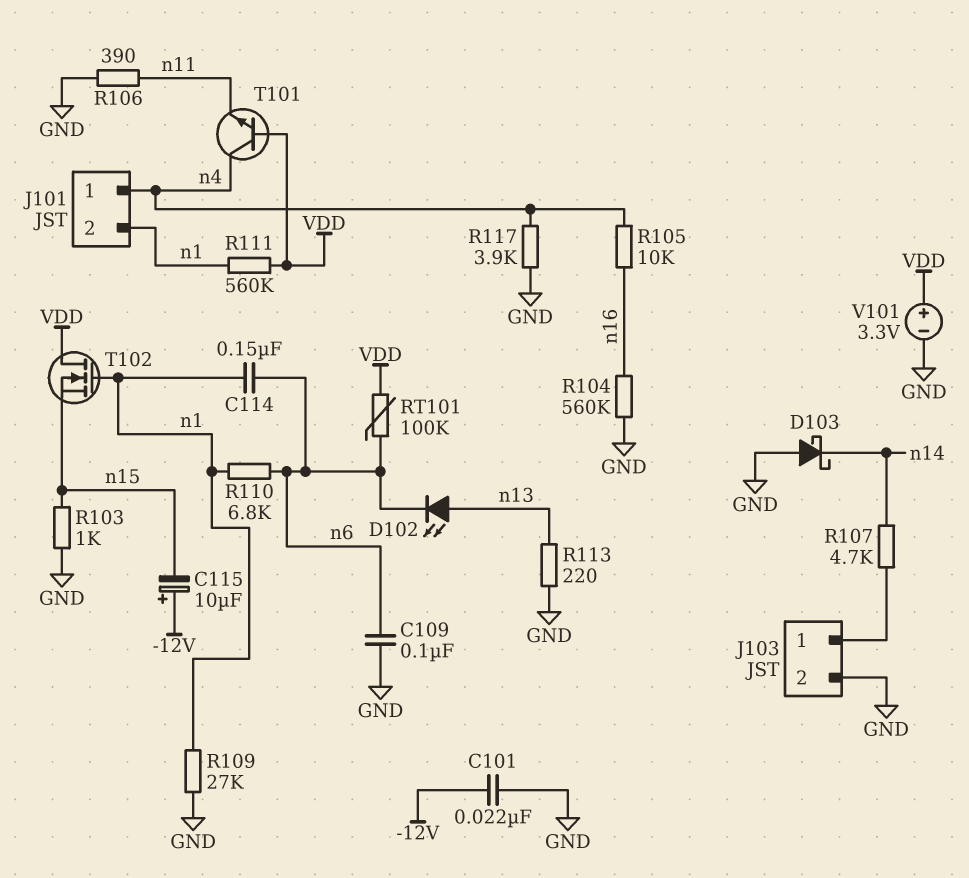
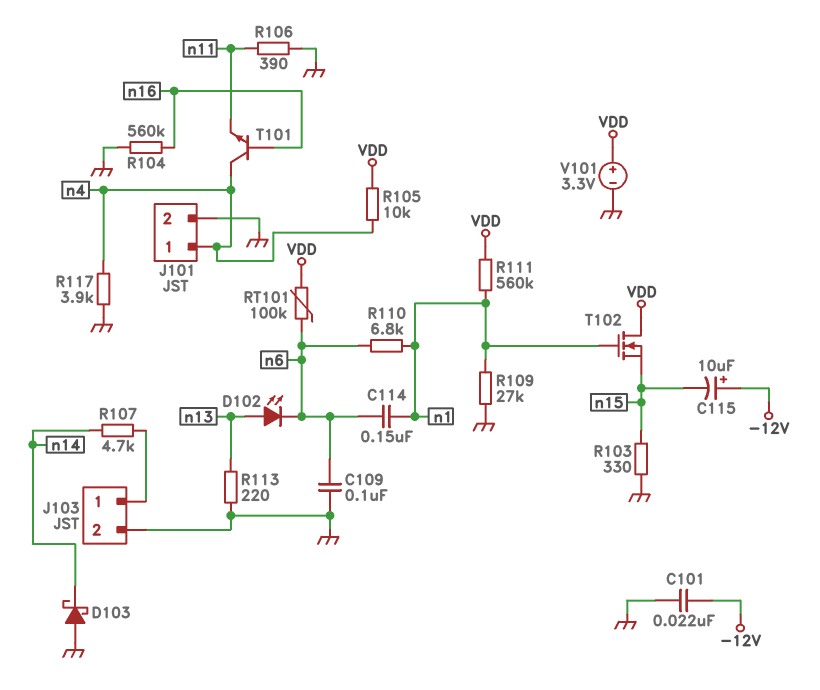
J101 pin 2: n1 -> GND
R103: 1k (GND, n15) -> 330 (GND, n15)
R105: 10k (n4, n16) -> 10k (VDD, n4)
T101: NPN (B VDD, C n4, E n11) -> NPN (B n16, C n4, E n11)

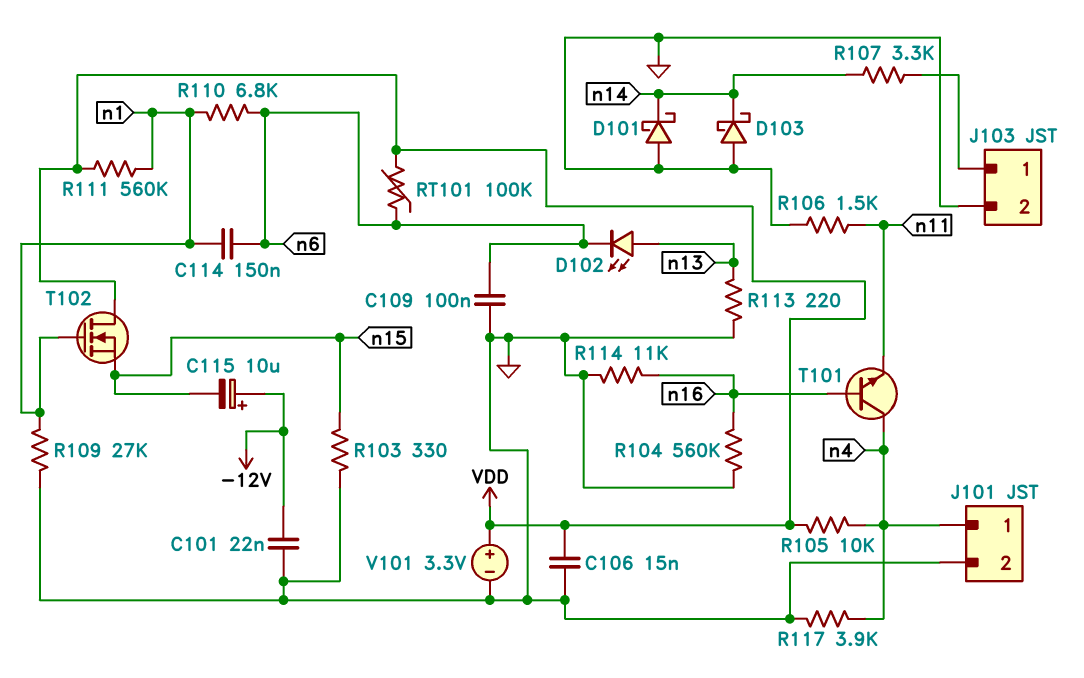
C106: none -> 15nF (GND, VDD)
D101: none -> schottky (A GND, K n14)
R106: 390 (GND, n11) -> 1.5k (GND, n11)
R107: 4.7k (J103/1, n14) -> 3.3k (J103/1, n14)
R114: none -> 11k (GND, n16)

